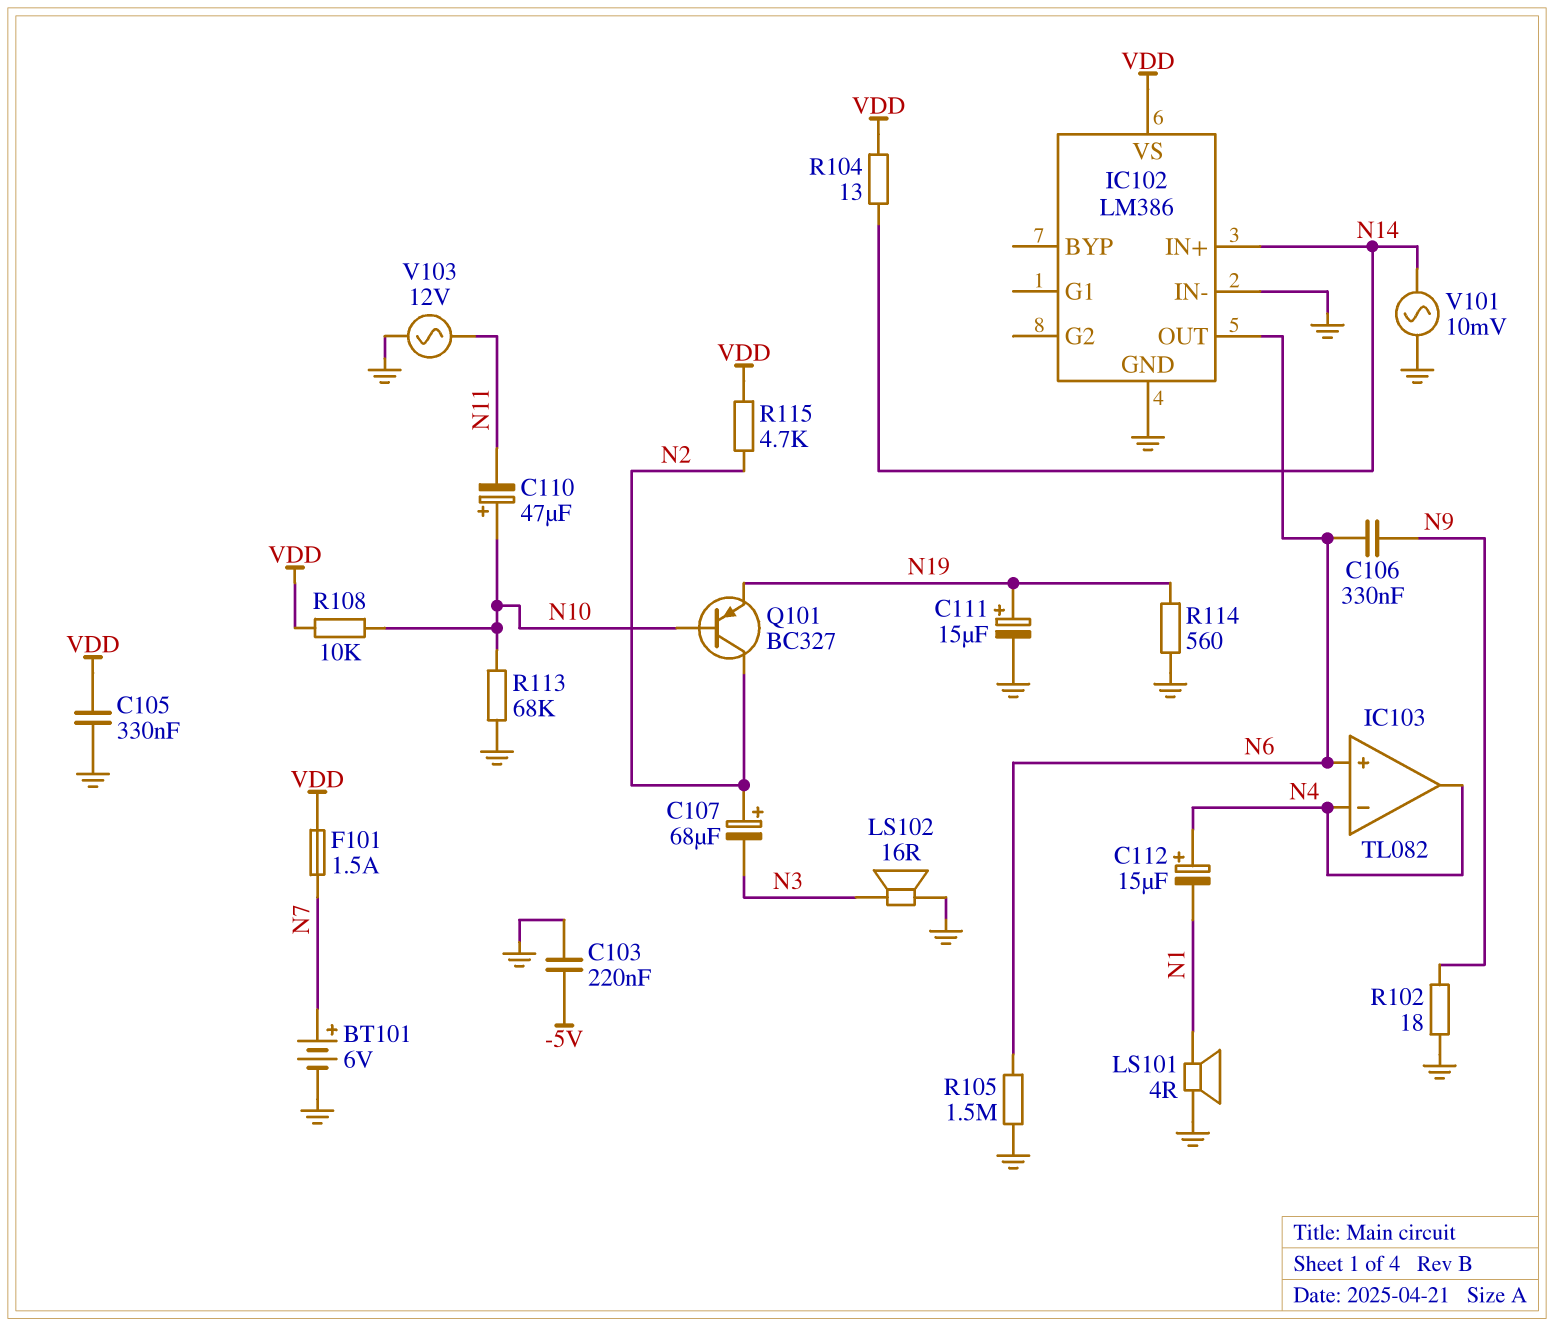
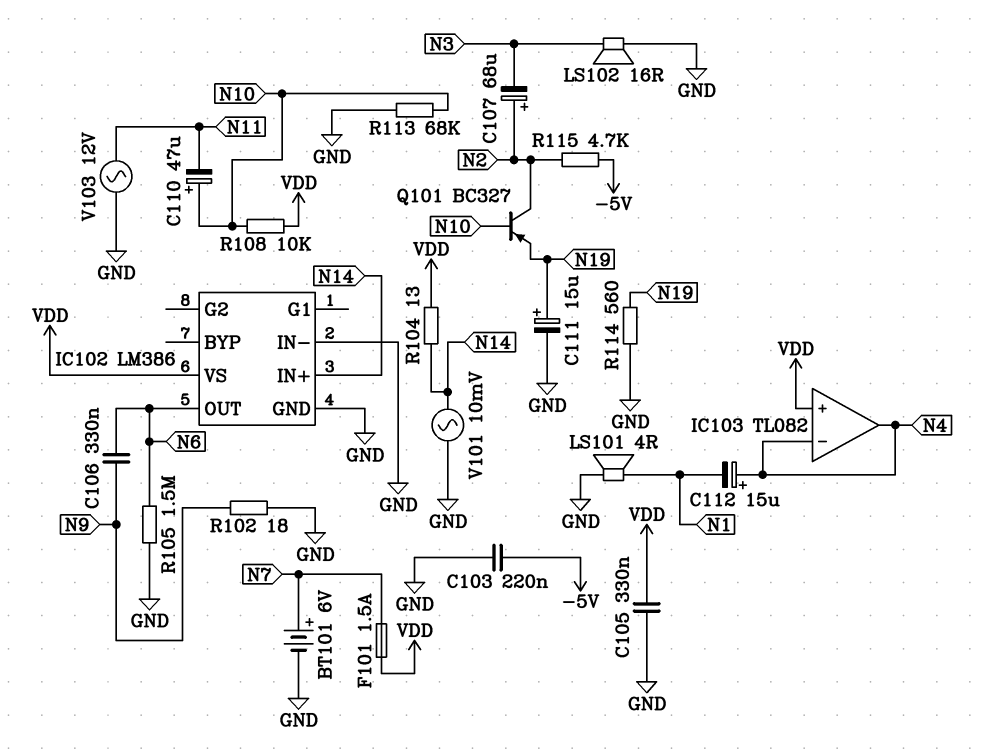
IC103 pin in+: N6 -> VDD
R115: 4.7k (N2, VDD) -> 4.7k (-5V, N2)

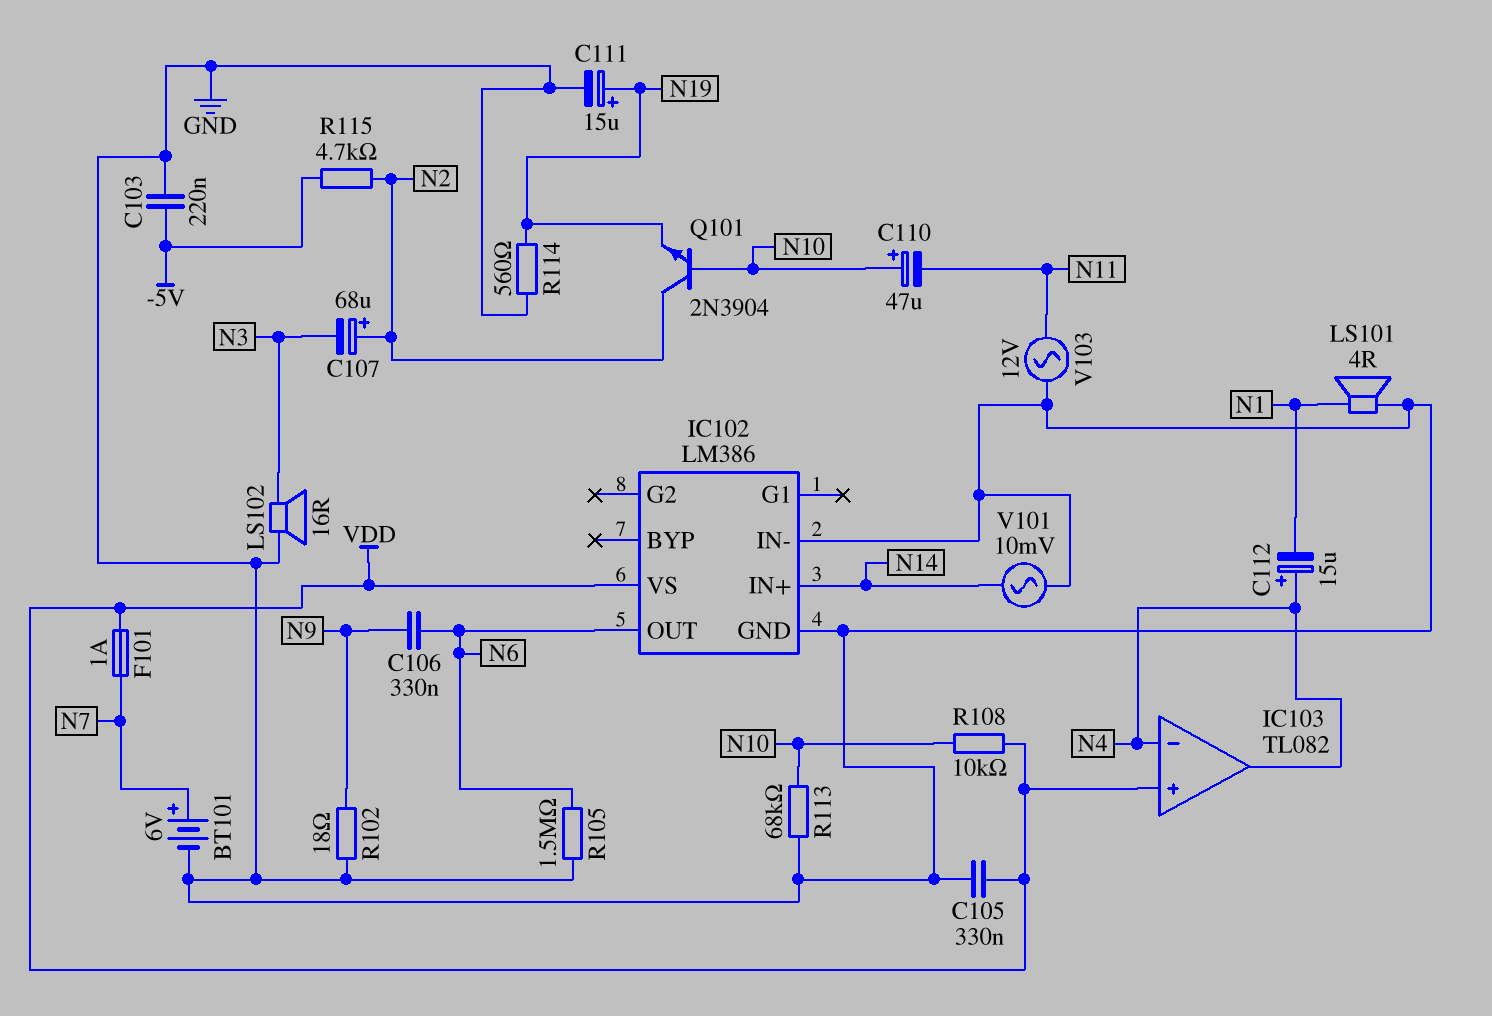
F101: 1.5A (N7, VDD) -> 1A (N7, VDD)
Q101: PNP BC327 (B N10, C N2, E N19) -> NPN 2N3904 (B N10, C N2, E N19)
R104: 13 (N14, VDD) -> none

